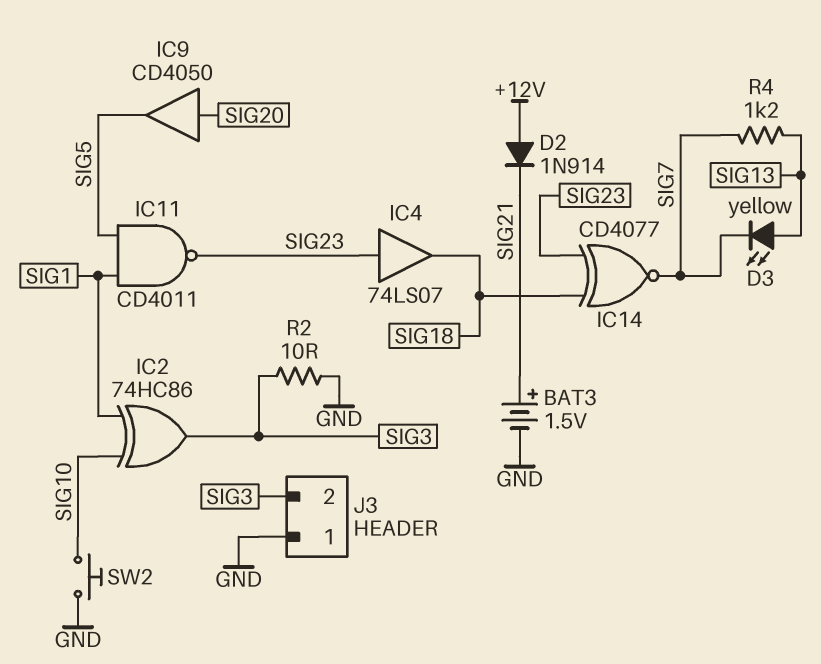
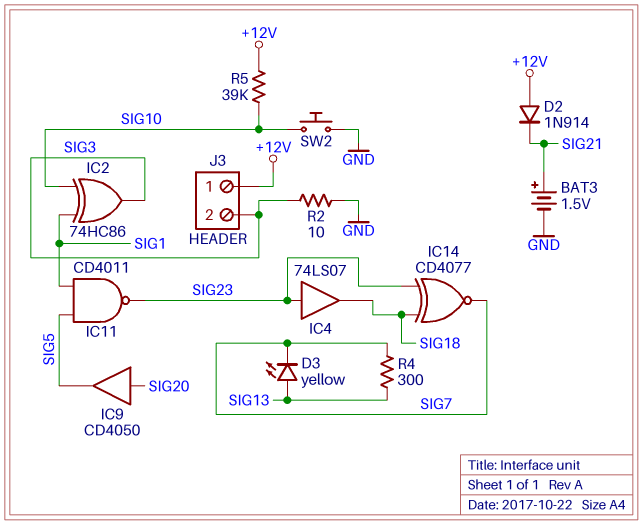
J3 pin 1: GND -> +12V
R4: 1.2k (SIG7, SIG13) -> 300 (SIG7, SIG13)
R5: none -> 39k (+12V, SIG10)

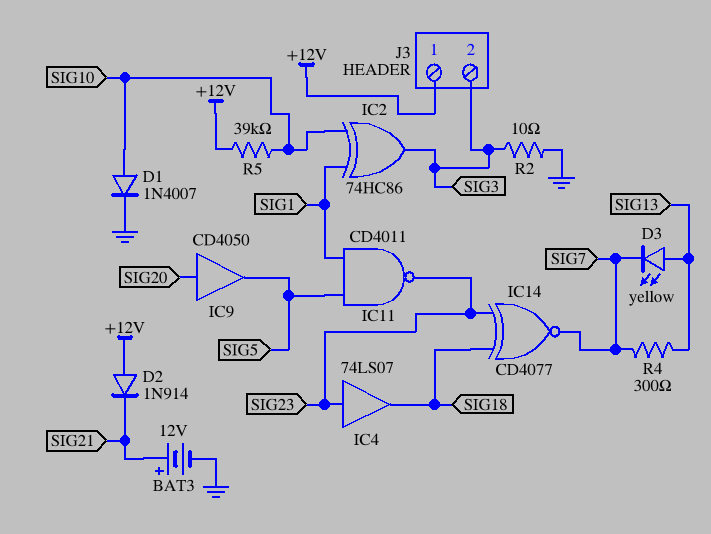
BAT3: 1.5V (plus SIG21, minus GND) -> 12V (plus SIG21, minus GND)
D1: none -> diode 1N4007 (A SIG10, K GND)
SW2: button (GND, SIG10) -> none

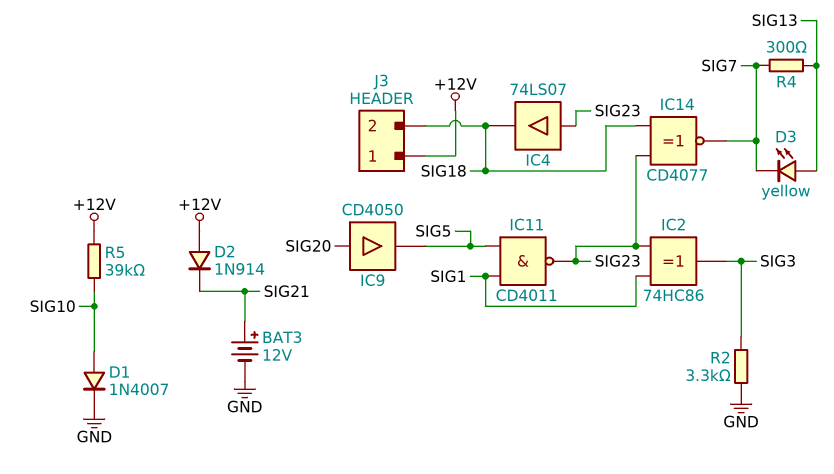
IC2: XOR 74HC86 (in SIG1, in SIG10, out SIG3) -> XOR 74HC86 (in SIG1, in SIG23, out SIG3)
J3 pin 2: SIG3 -> SIG18
R2: 10 (GND, SIG3) -> 3.3k (GND, SIG3)

